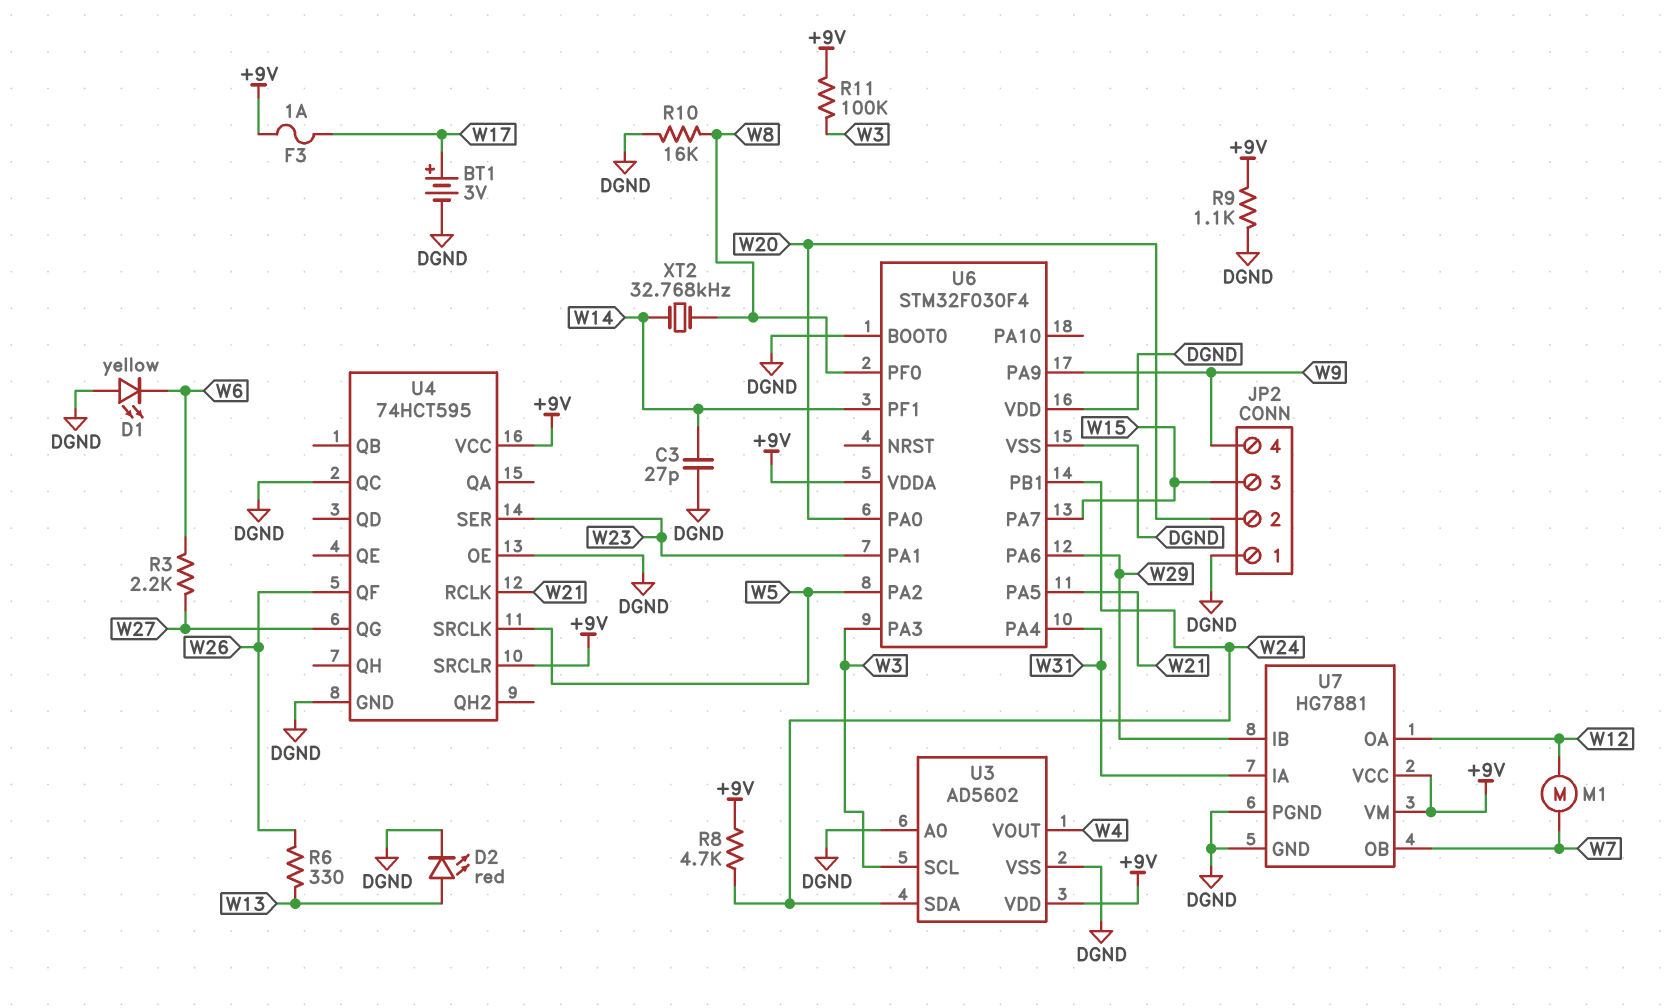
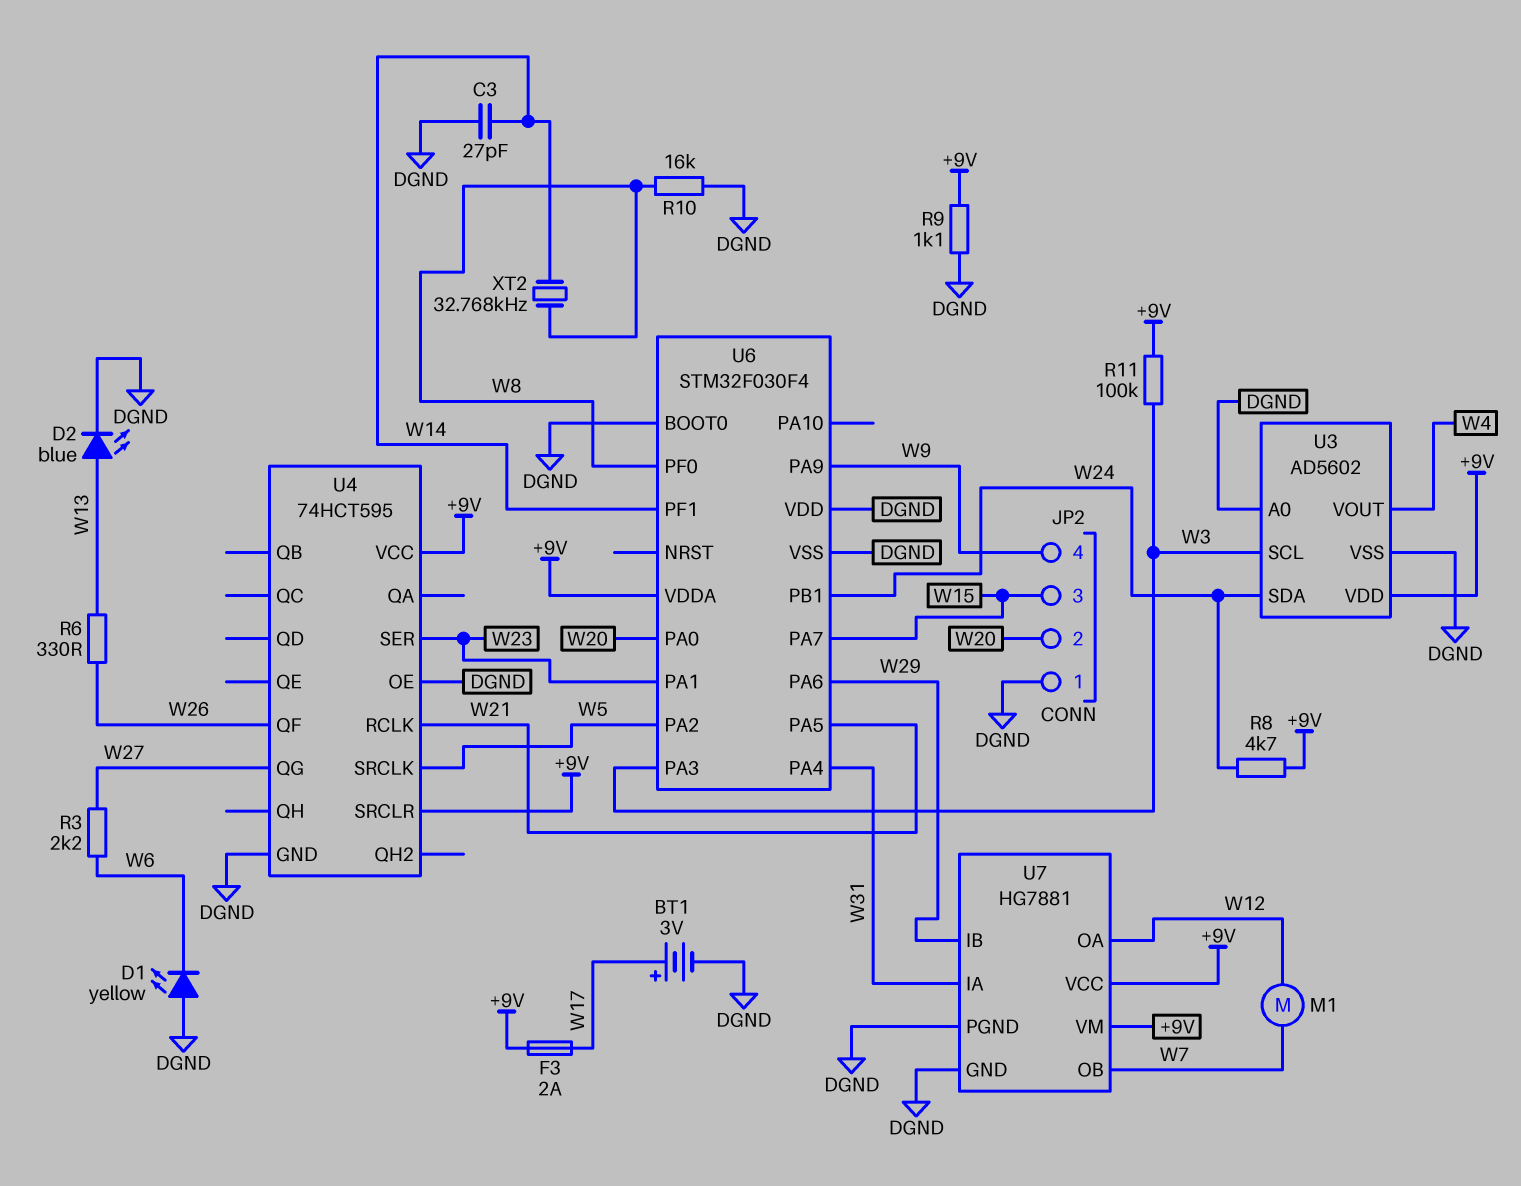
D2: LED red (A W13, K DGND) -> LED blue (A W13, K DGND)
F3: 1A (+9V, W17) -> 2A (+9V, W17)
U4 pin QC: DGND -> none

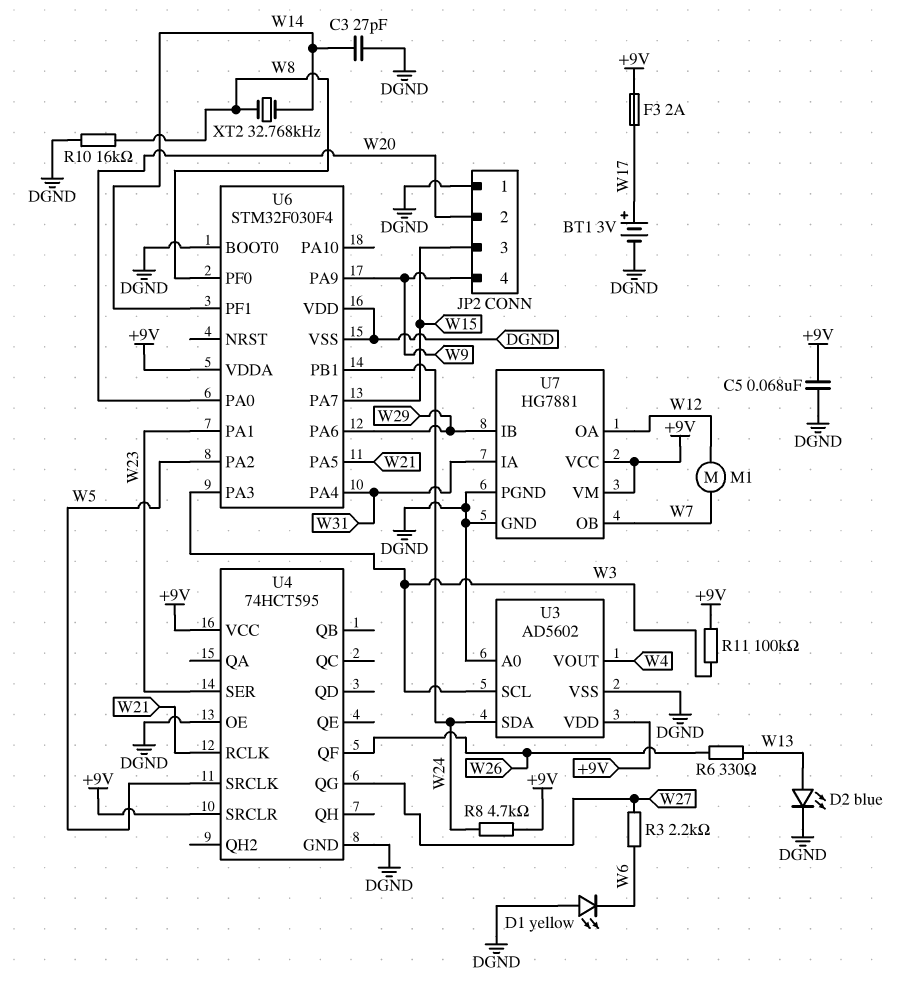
C5: none -> 68nF (+9V, DGND)
R9: 1.1k (+9V, DGND) -> none

